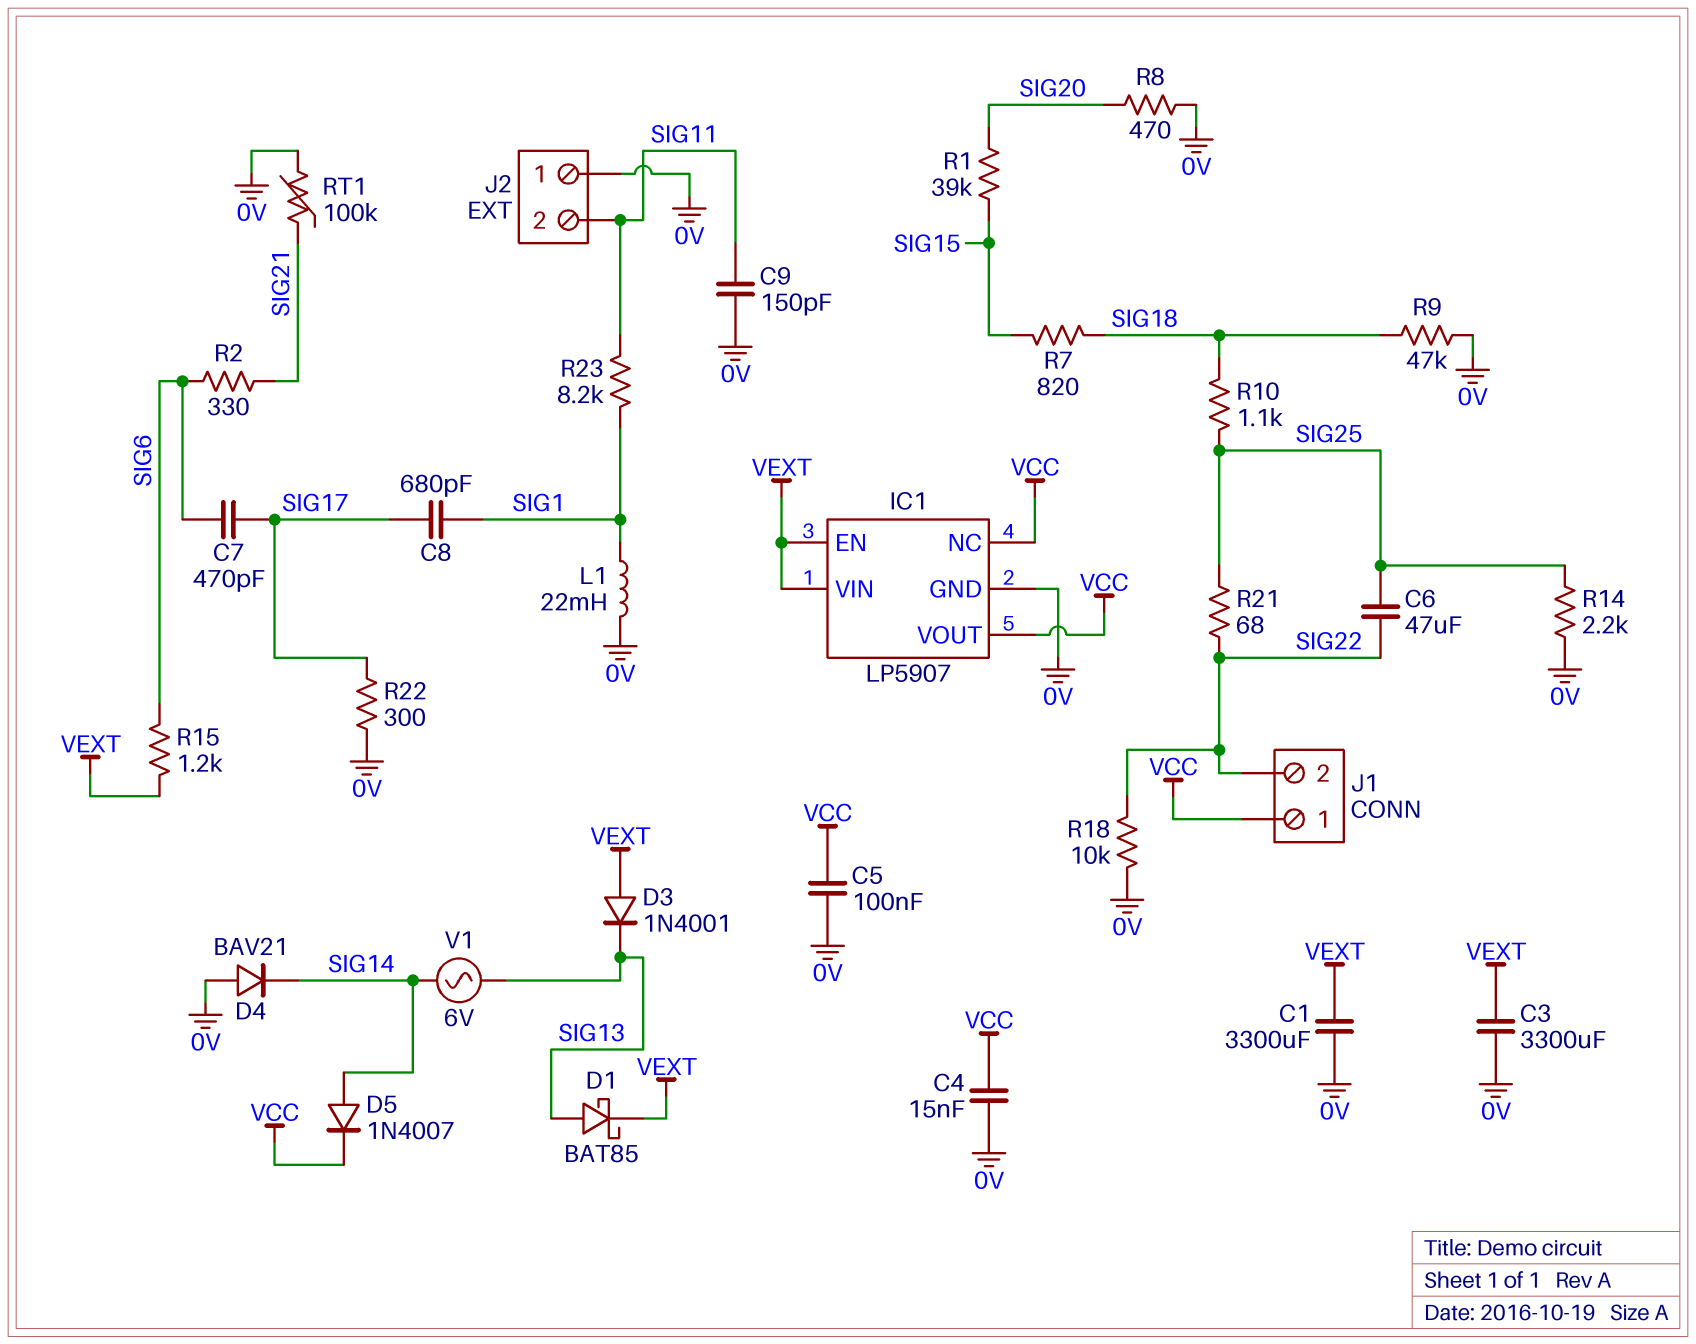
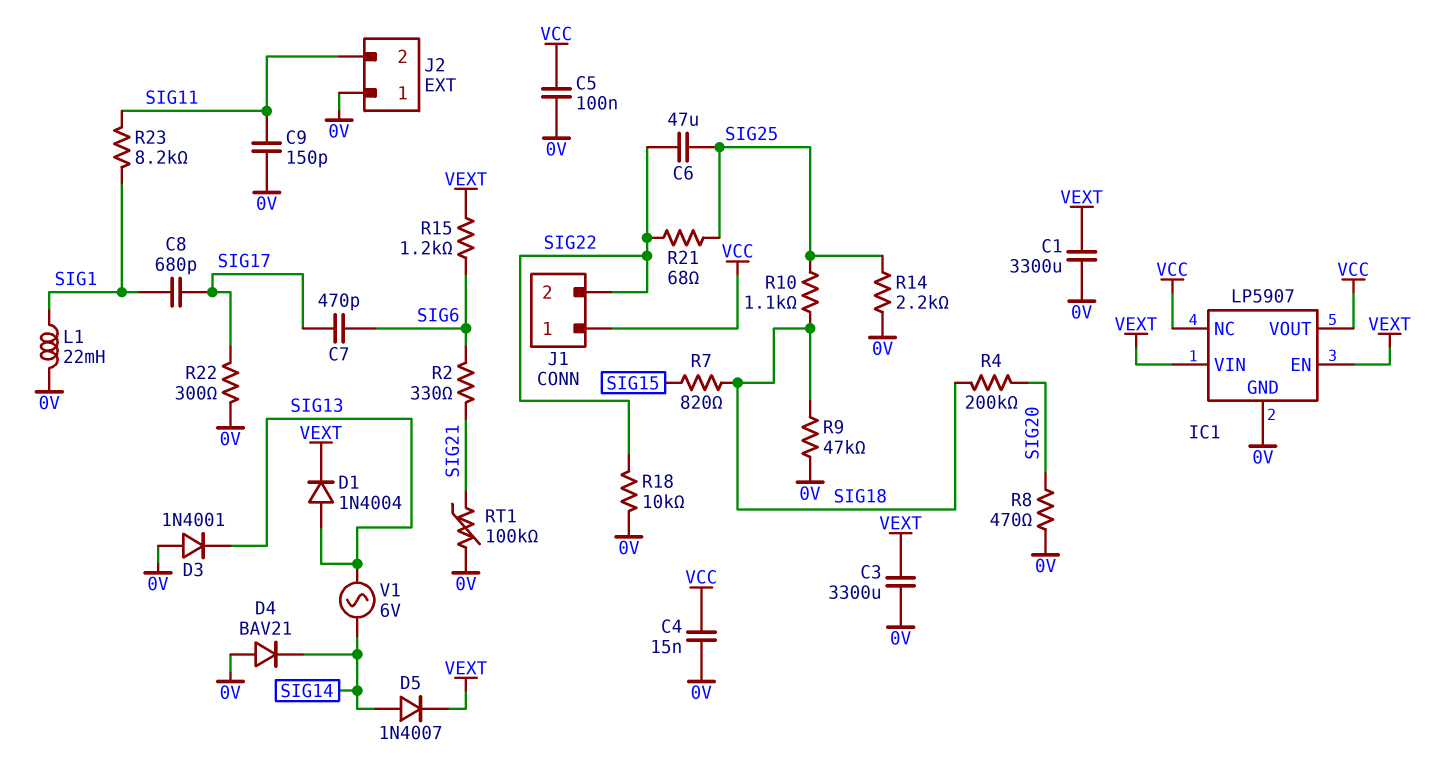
D1: schottky BAT85 (A SIG13, K VEXT) -> diode 1N4004 (A SIG13, K VEXT)
D3: diode 1N4001 (A VEXT, K SIG13) -> diode 1N4001 (A 0V, K SIG13)
D5: diode 1N4007 (A SIG14, K VCC) -> diode 1N4007 (A SIG14, K VEXT)
R1: 39k (SIG15, SIG20) -> none
R4: none -> 200k (SIG18, SIG20)

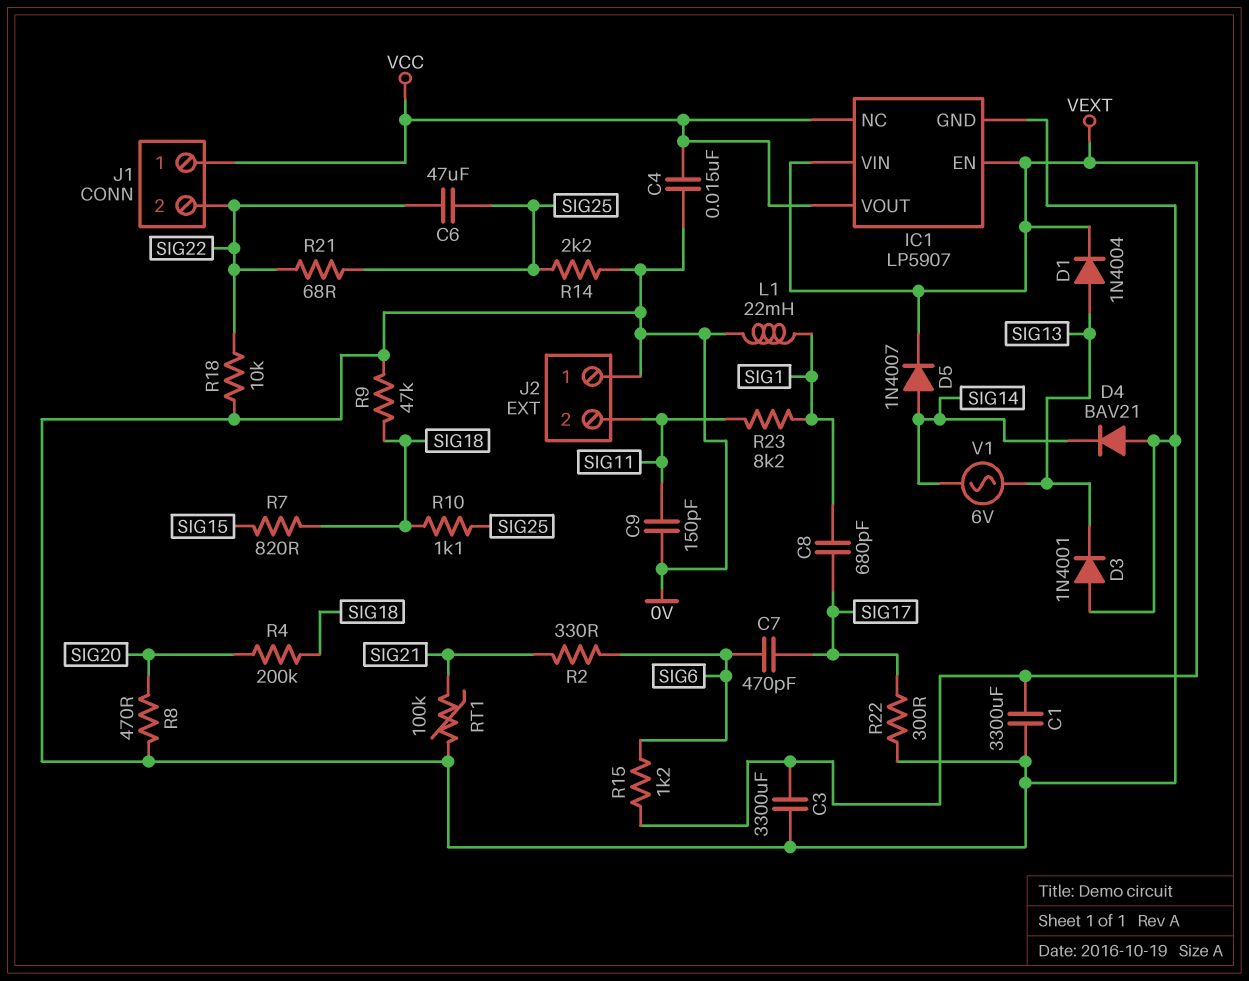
C5: 100nF (0V, VCC) -> none

